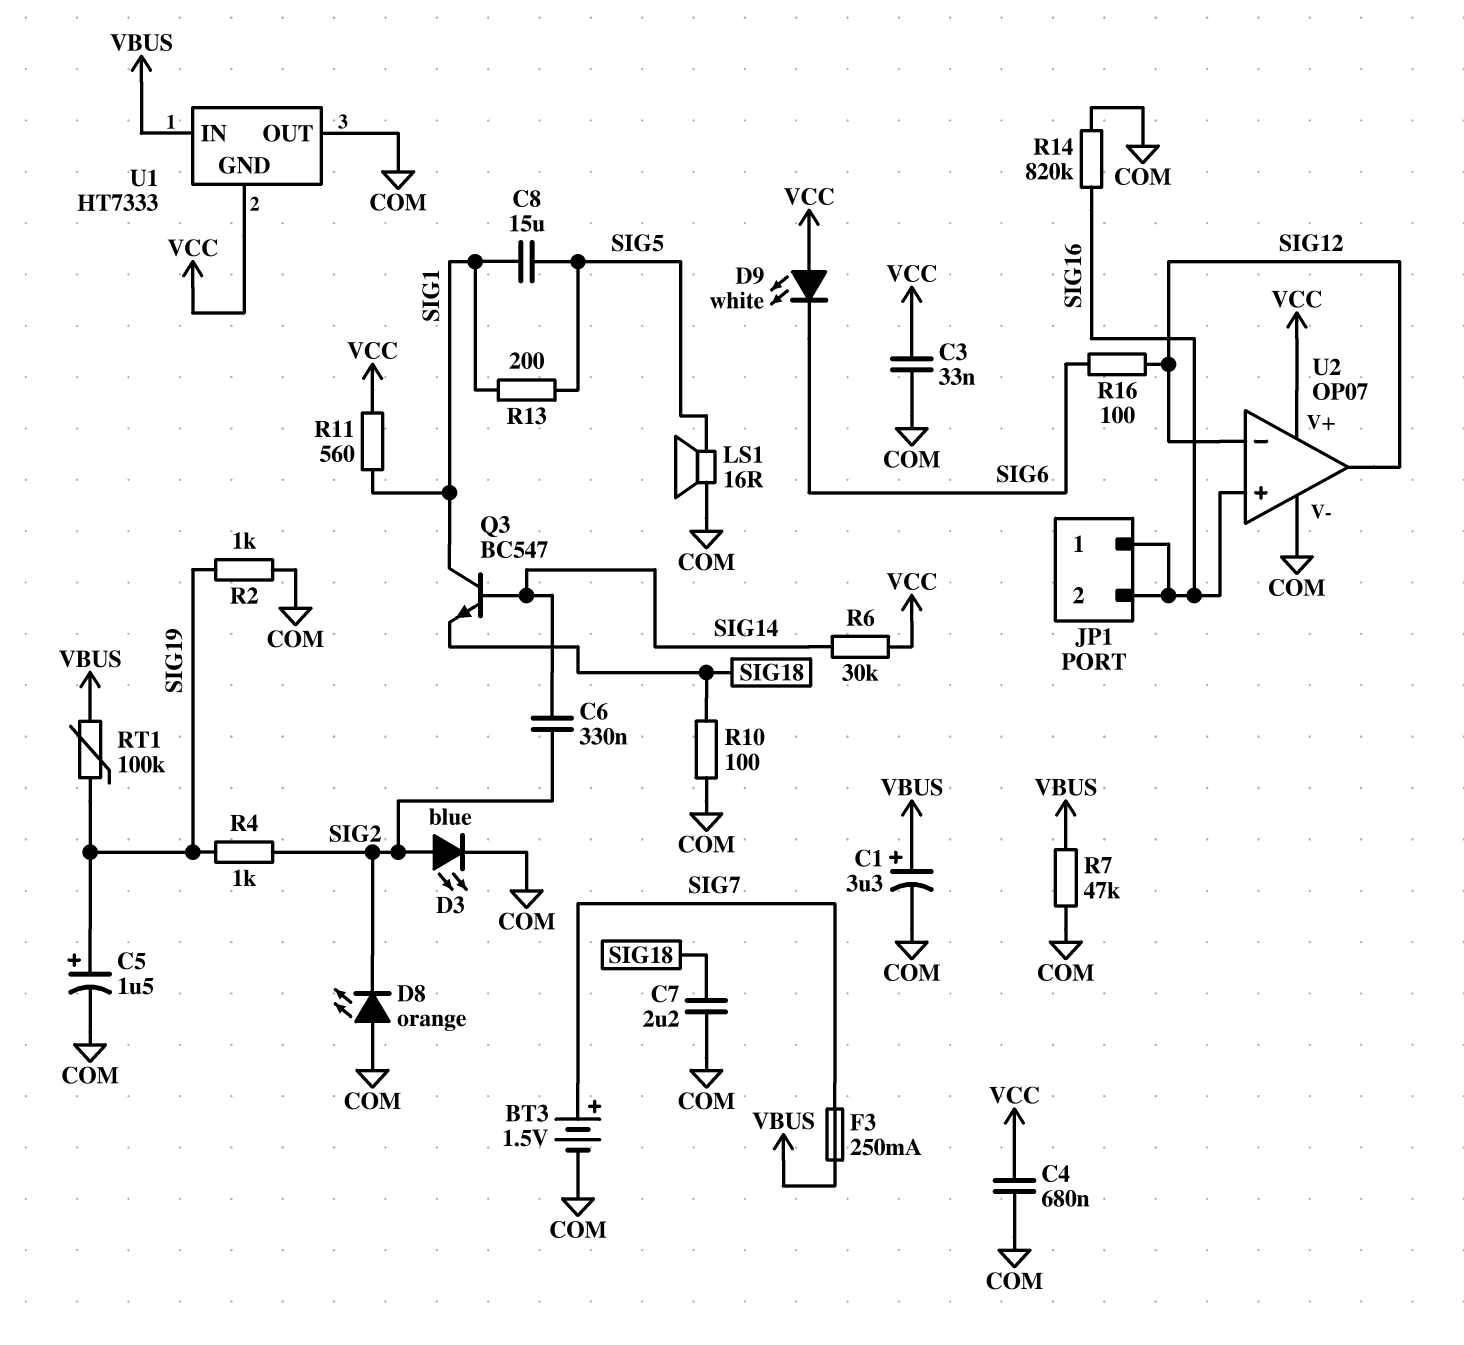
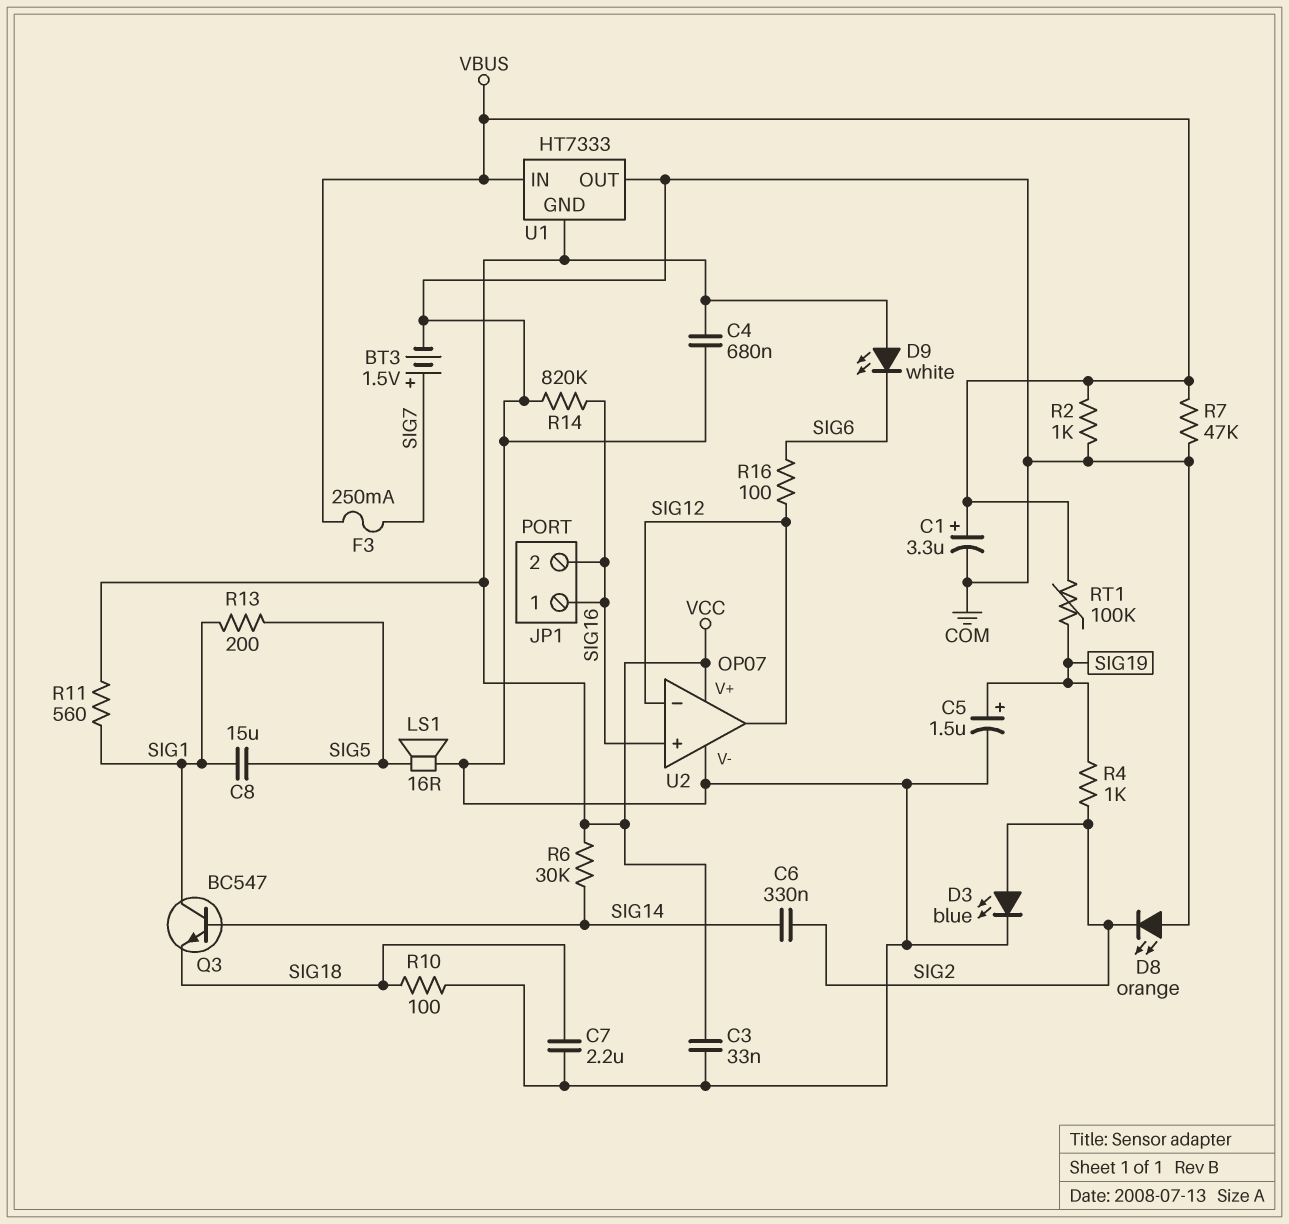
R2: 1k (COM, SIG19) -> 1k (COM, VBUS)

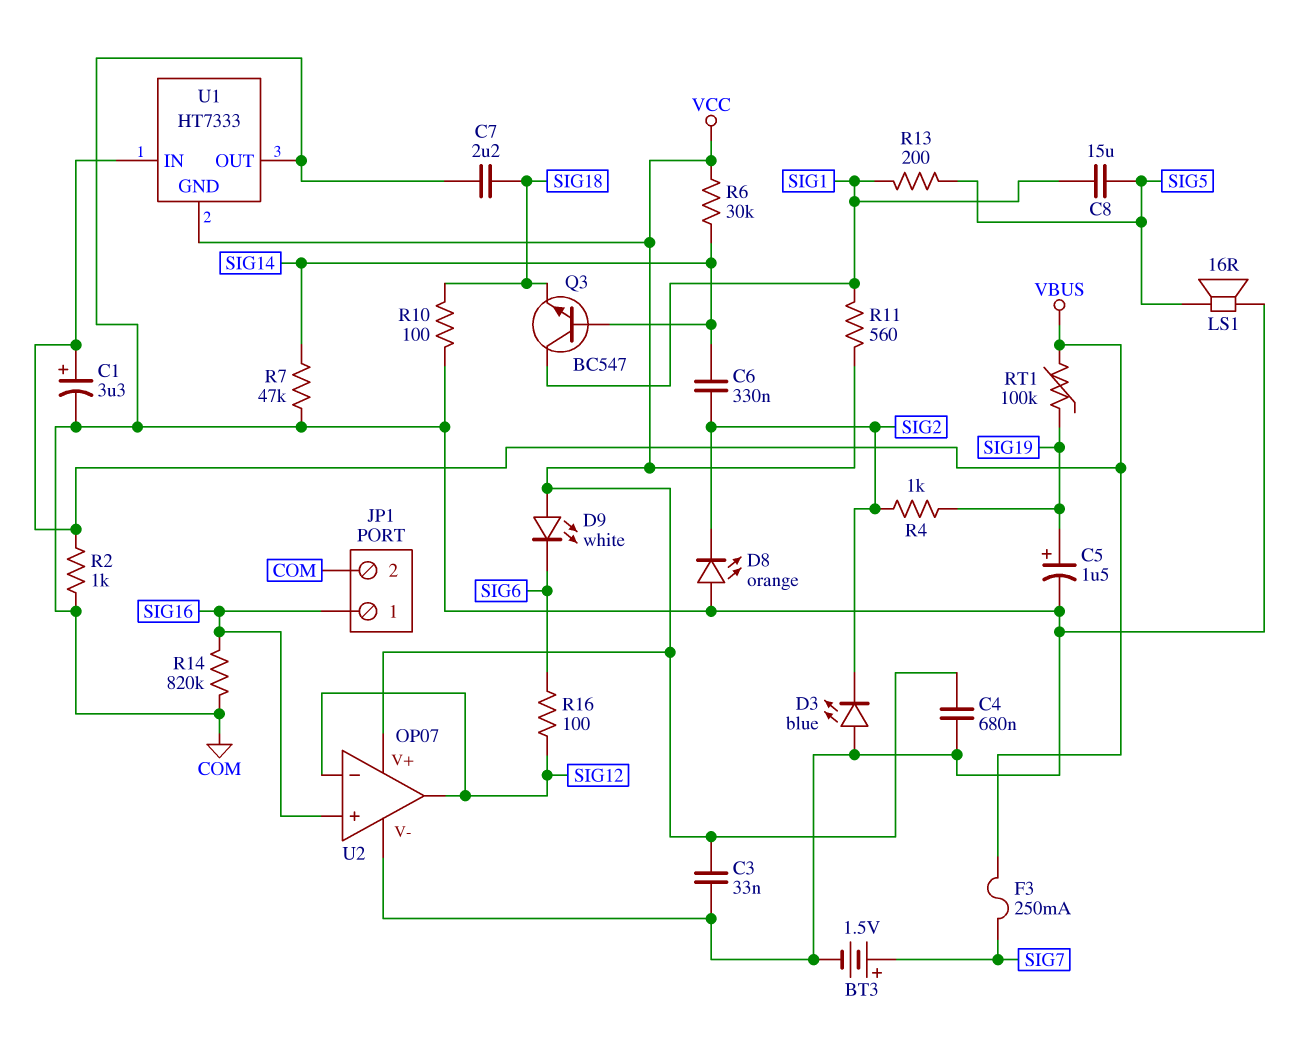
D3: LED blue (A SIG2, K COM) -> LED blue (A COM, K SIG2)
JP1 pin 2: SIG16 -> COM
R7: 47k (COM, VBUS) -> 47k (COM, SIG14)

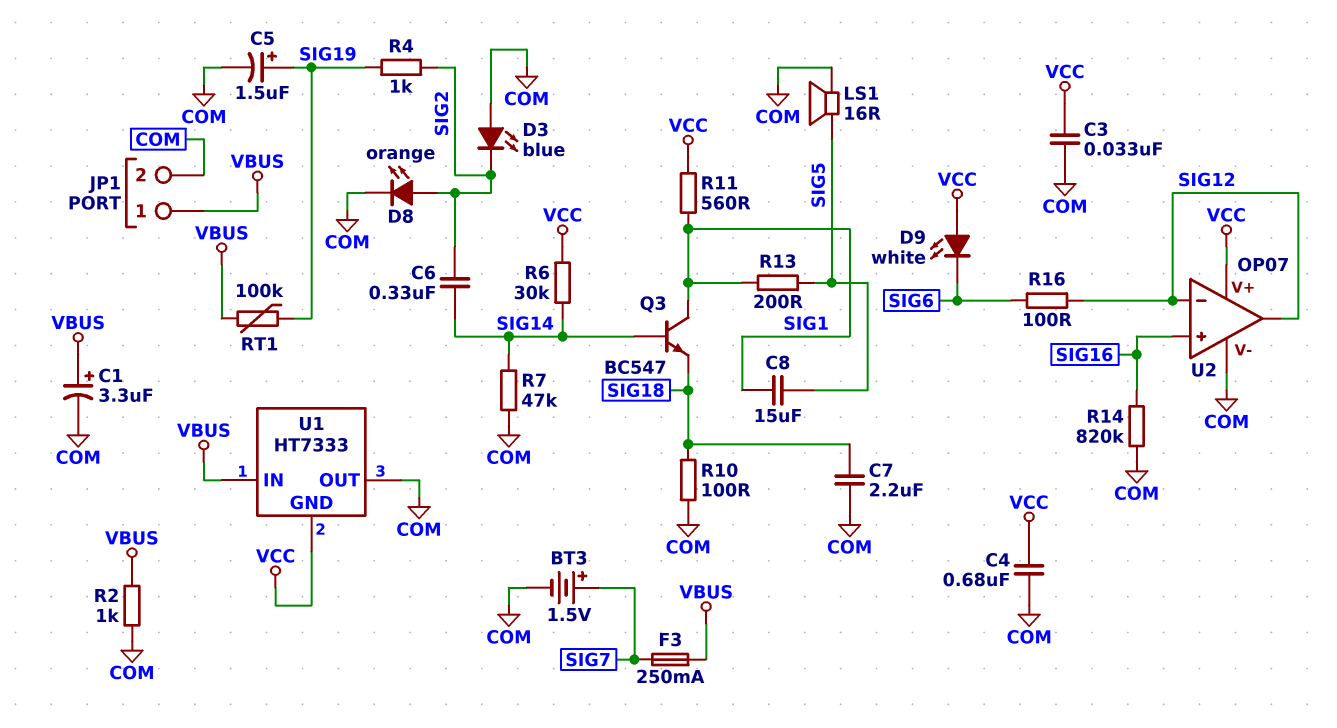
D8: LED orange (A COM, K SIG2) -> LED orange (A SIG2, K COM)
JP1 pin 1: SIG16 -> VBUS

